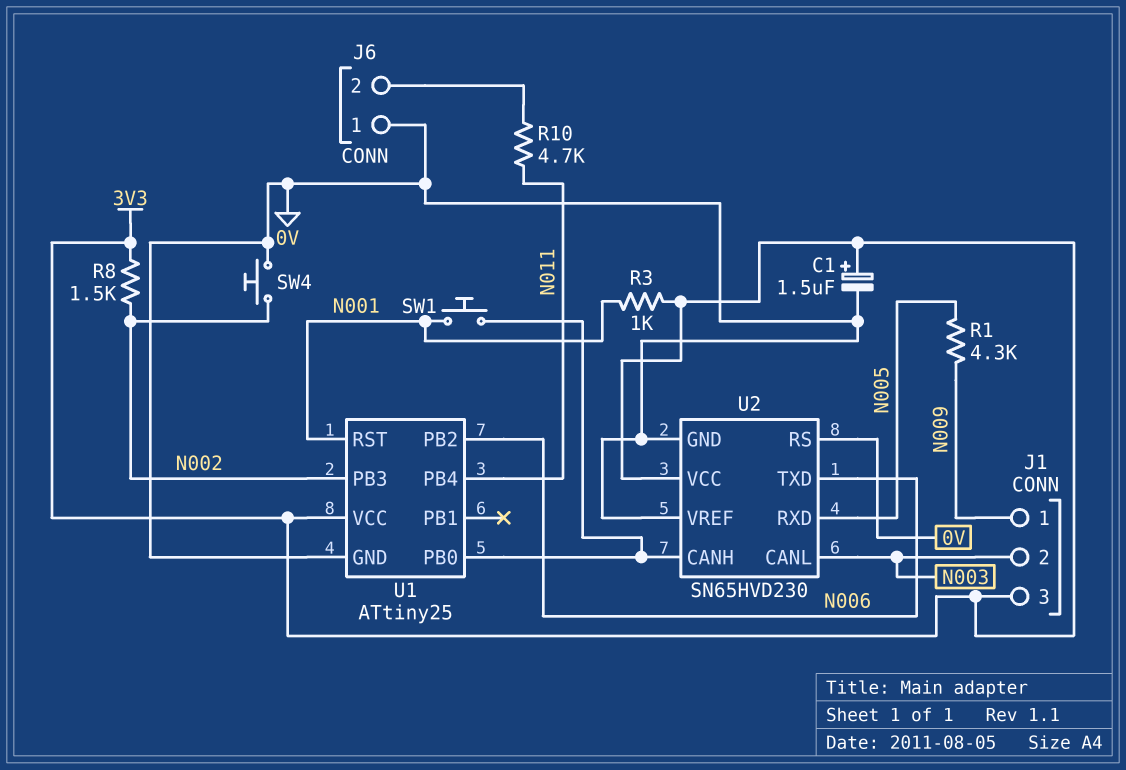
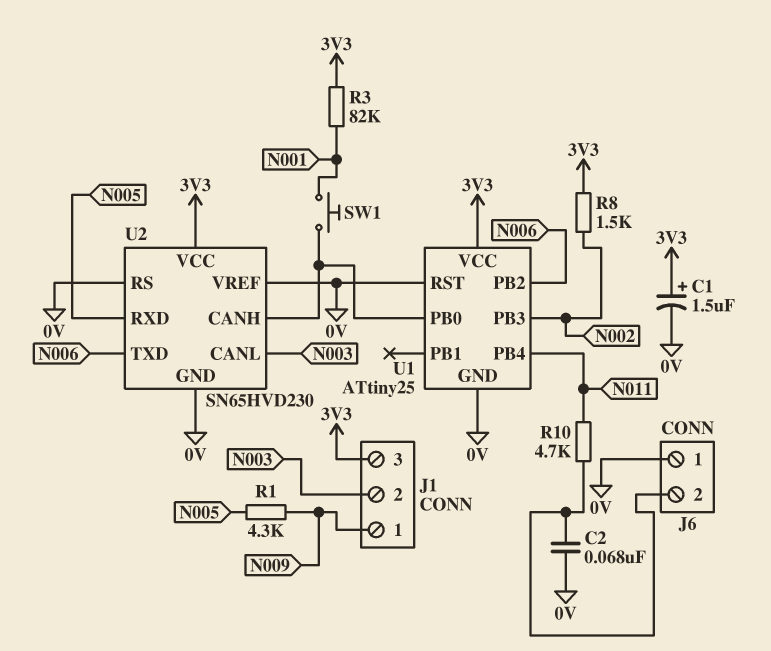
C2: none -> 68nF (0V, J6/2)
R3: 1k (3V3, N001) -> 82k (3V3, N001)
SW4: button (0V, N002) -> none
U1 pin RST: N001 -> 0V

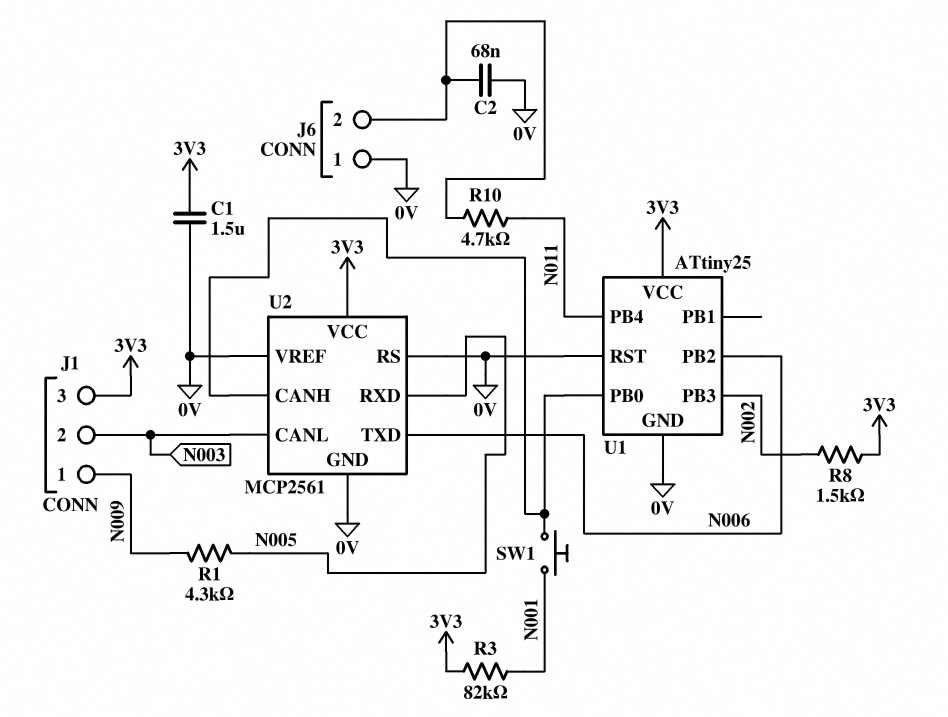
C1: 1.5uF (plus 3V3, minus 0V) -> 1.5uF (0V, 3V3)
U2: SN65HVD230 -> MCP2561

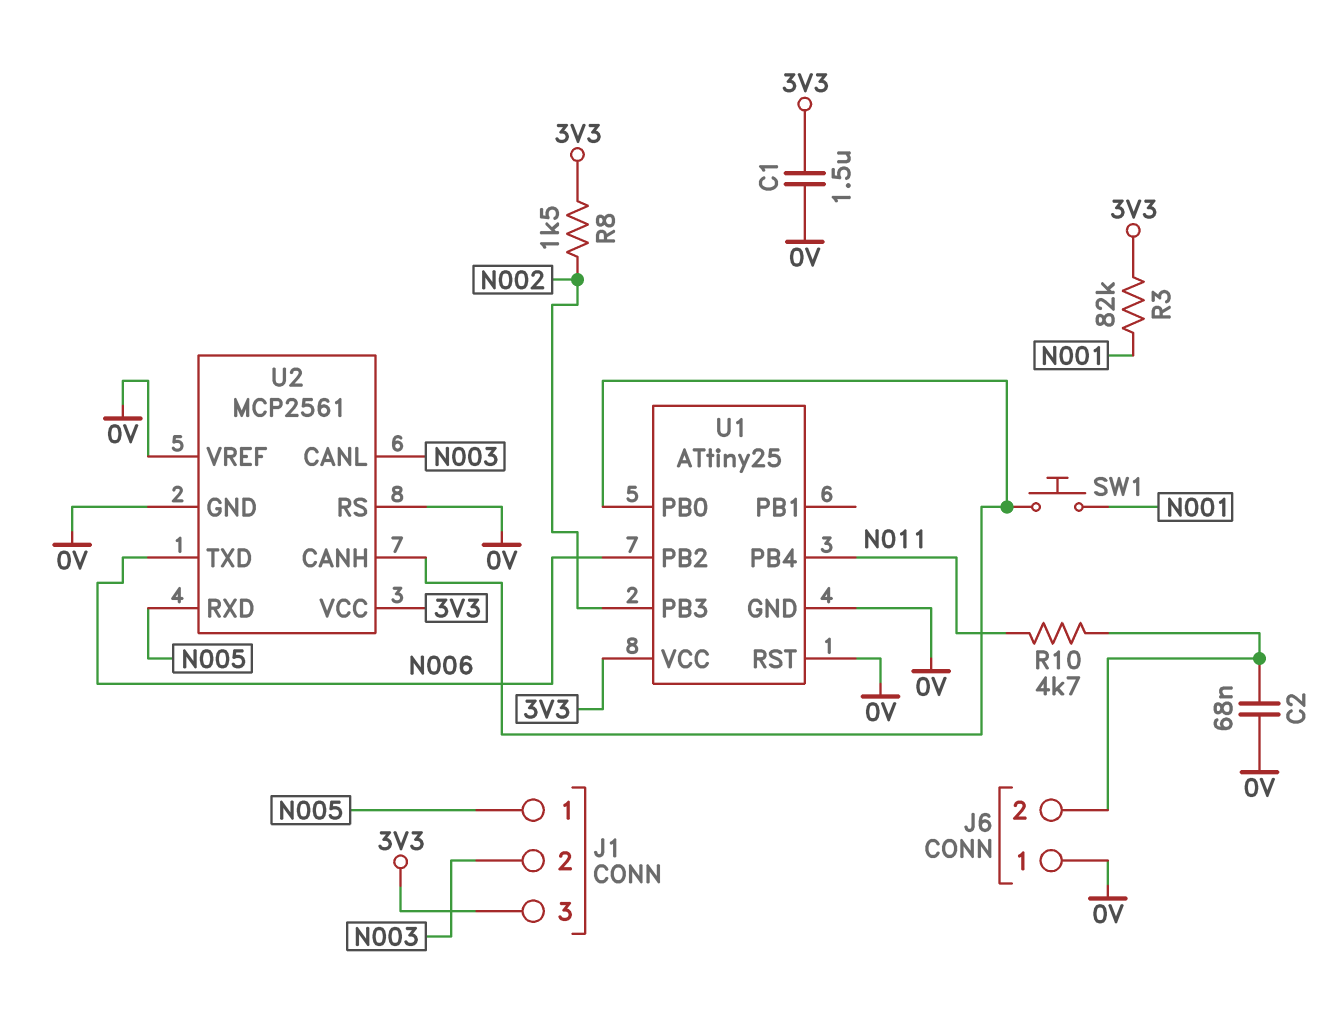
J1 pin 1: N009 -> N005
R1: 4.3k (N005, N009) -> none

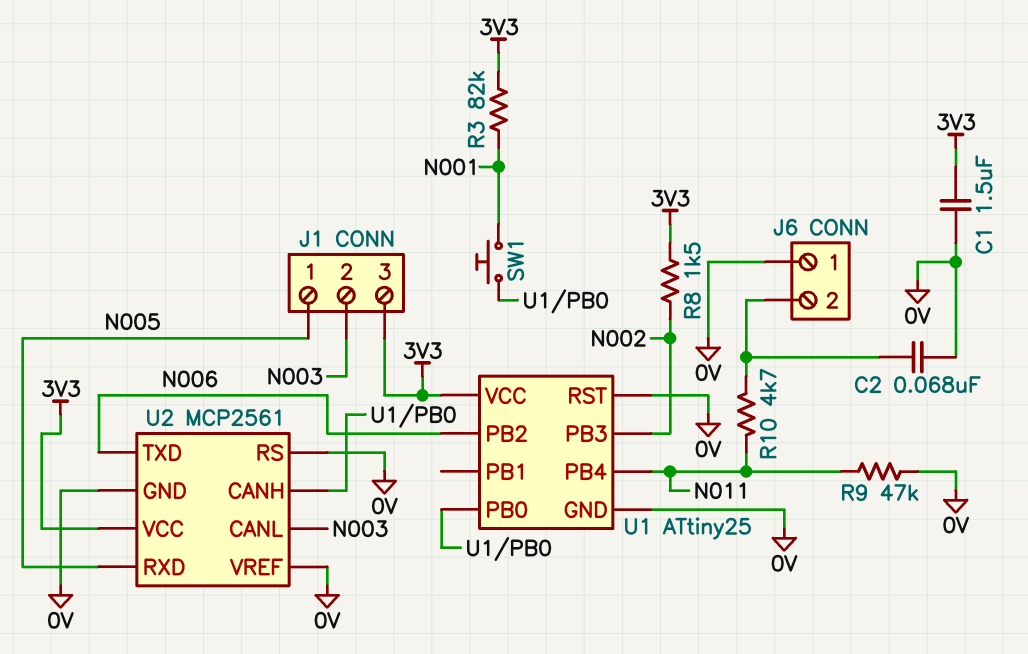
R9: none -> 47k (0V, N011)

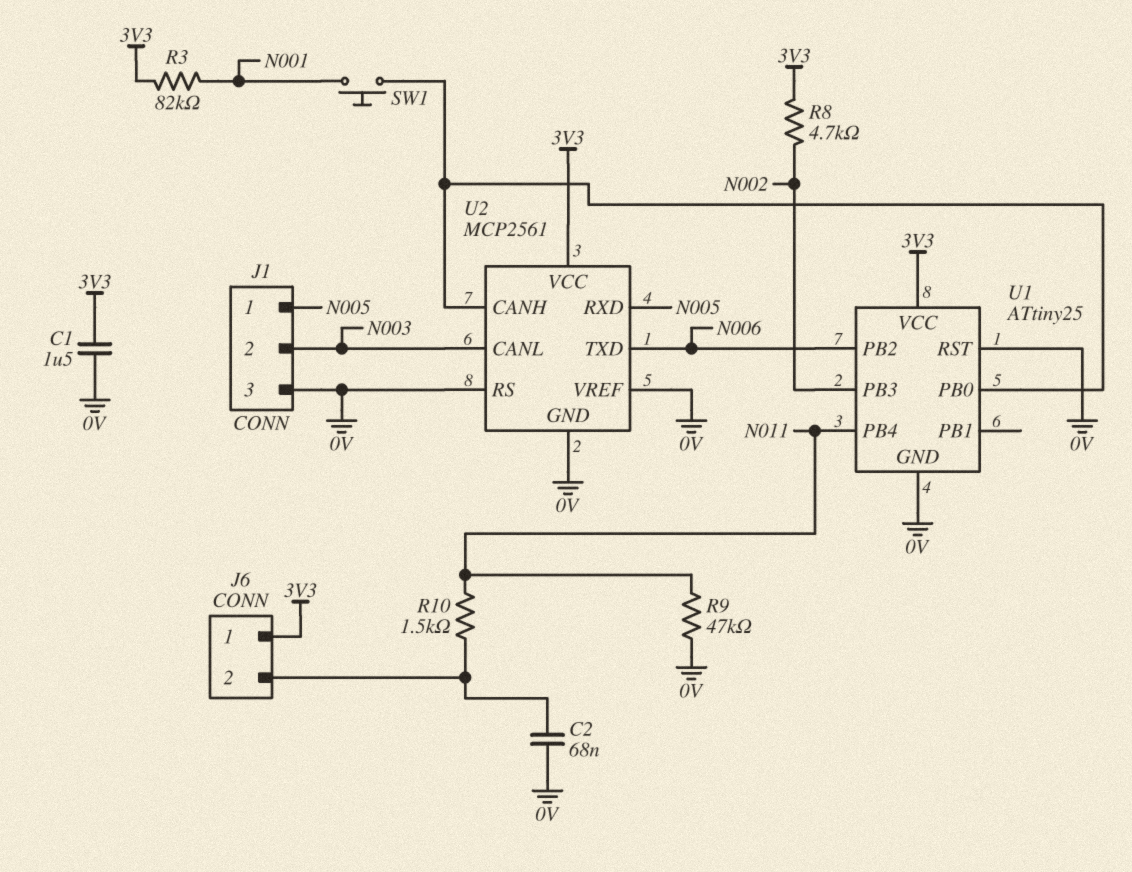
J1 pin 3: 3V3 -> 0V
J6 pin 1: 0V -> 3V3
R8: 1.5k (3V3, N002) -> 4.7k (3V3, N002)
R10: 4.7k (J6/2, N011) -> 1.5k (J6/2, N011)

